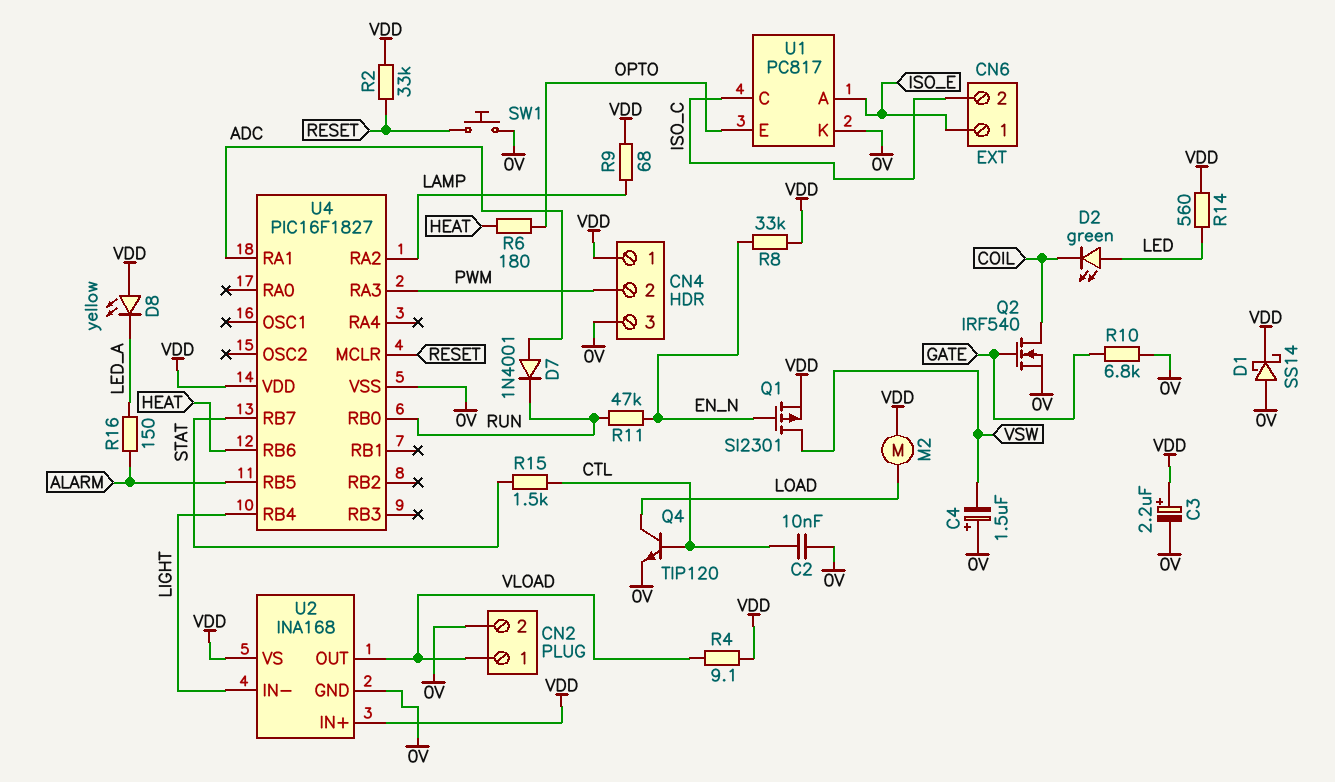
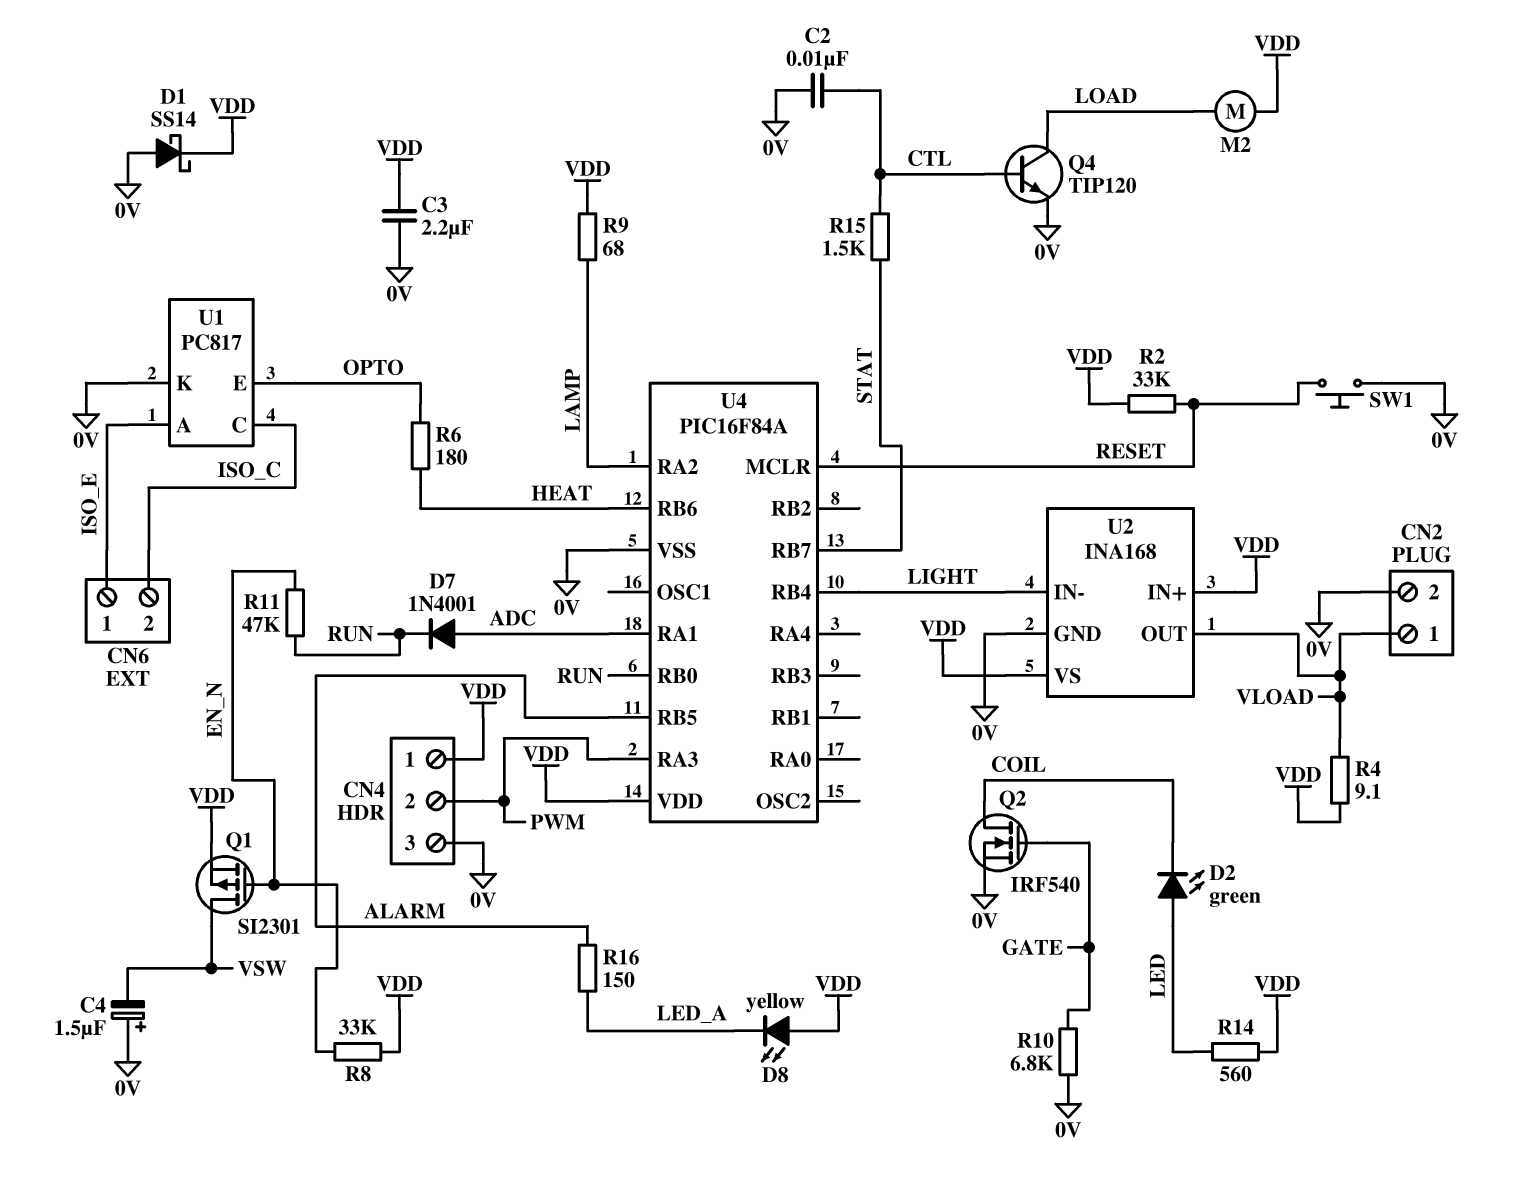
C3: 2.2uF (plus VDD, minus 0V) -> 2.2uF (0V, VDD)
U4: PIC16F1827 -> PIC16F84A

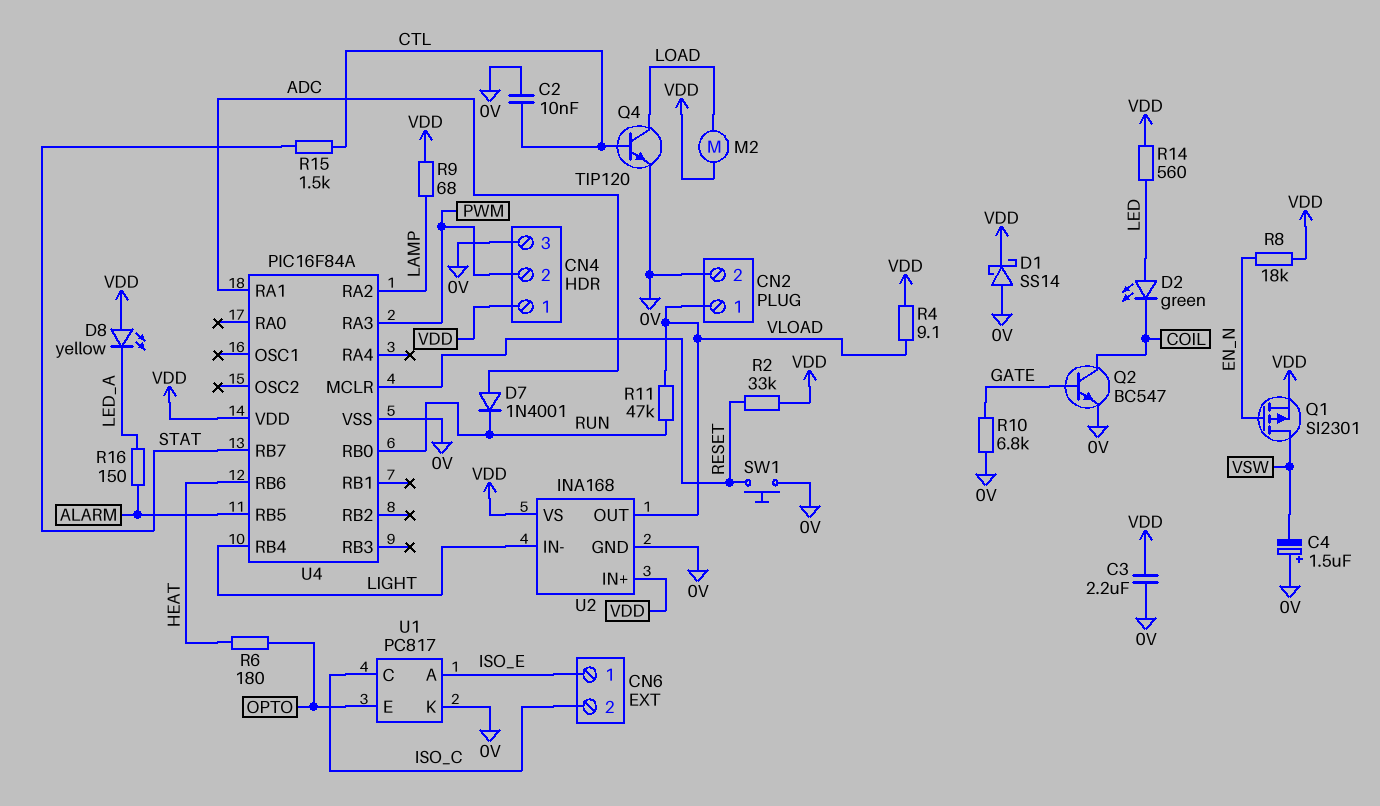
Q2: NMOS IRF540 (G GATE, D COIL, S 0V) -> NPN BC547 (B GATE, C COIL, E 0V)
R8: 33k (EN_N, VDD) -> 18k (EN_N, VDD)
R11: 47k (EN_N, RUN) -> 47k (RUN, VLOAD)

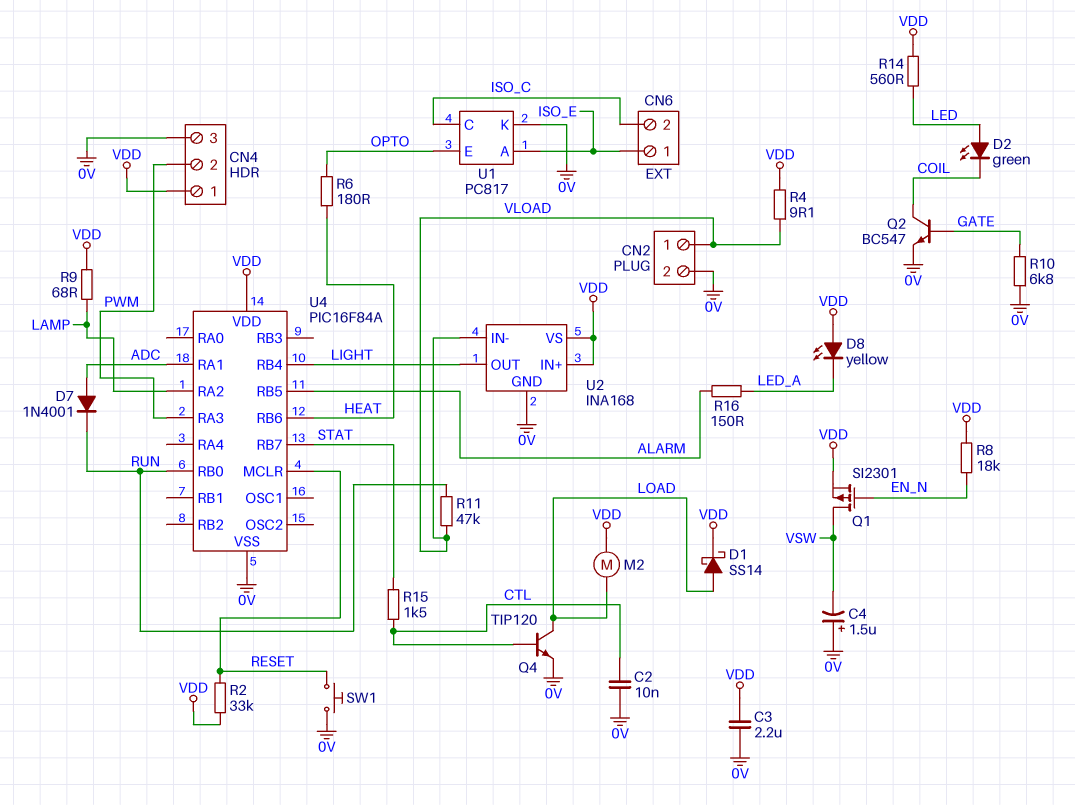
D1: schottky SS14 (A 0V, K VDD) -> schottky SS14 (A LOAD, K VDD)
U2 pin IN-: LIGHT -> VLOAD
U2 pin OUT: VLOAD -> LIGHT

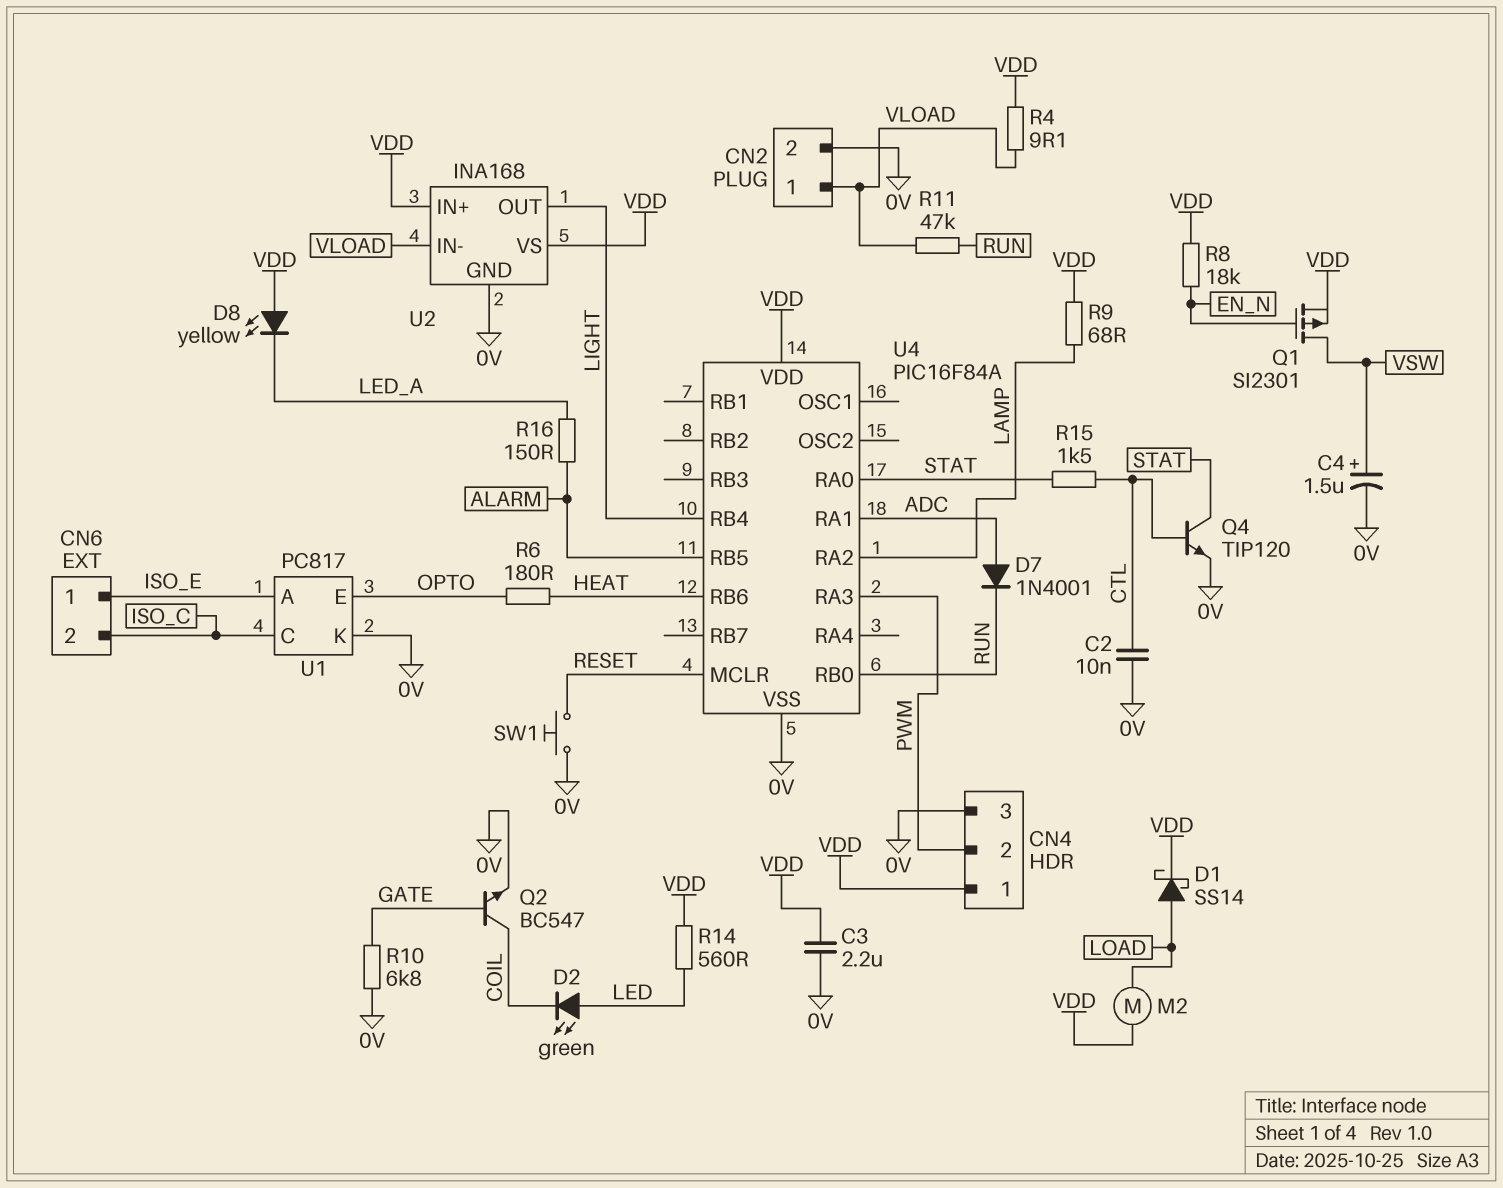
C4: 1.5uF (plus 0V, minus VSW) -> 1.5uF (plus VSW, minus 0V)
Q4: NPN TIP120 (B CTL, C LOAD, E 0V) -> NPN TIP120 (B CTL, C STAT, E 0V)
R2: 33k (RESET, VDD) -> none
U4 pin RA0: none -> STAT
U4 pin RB7: STAT -> none

